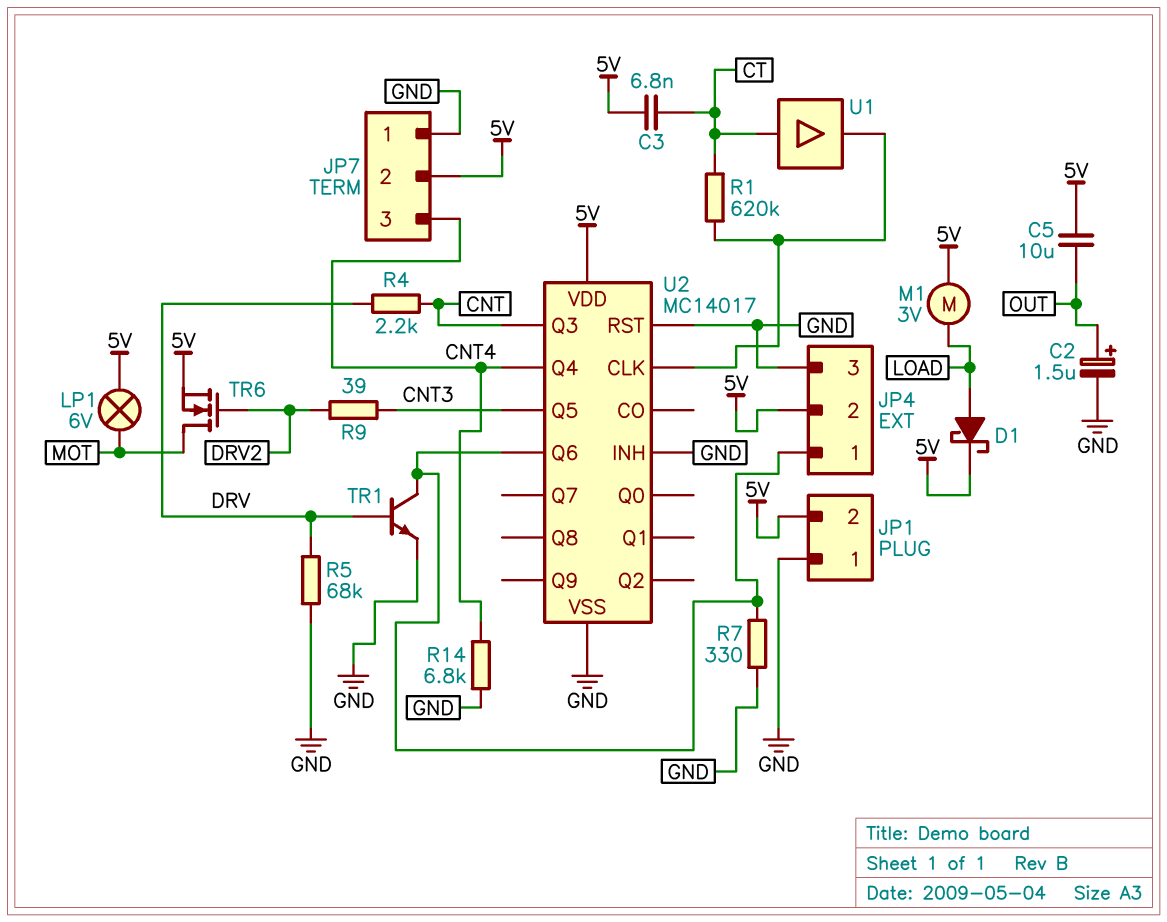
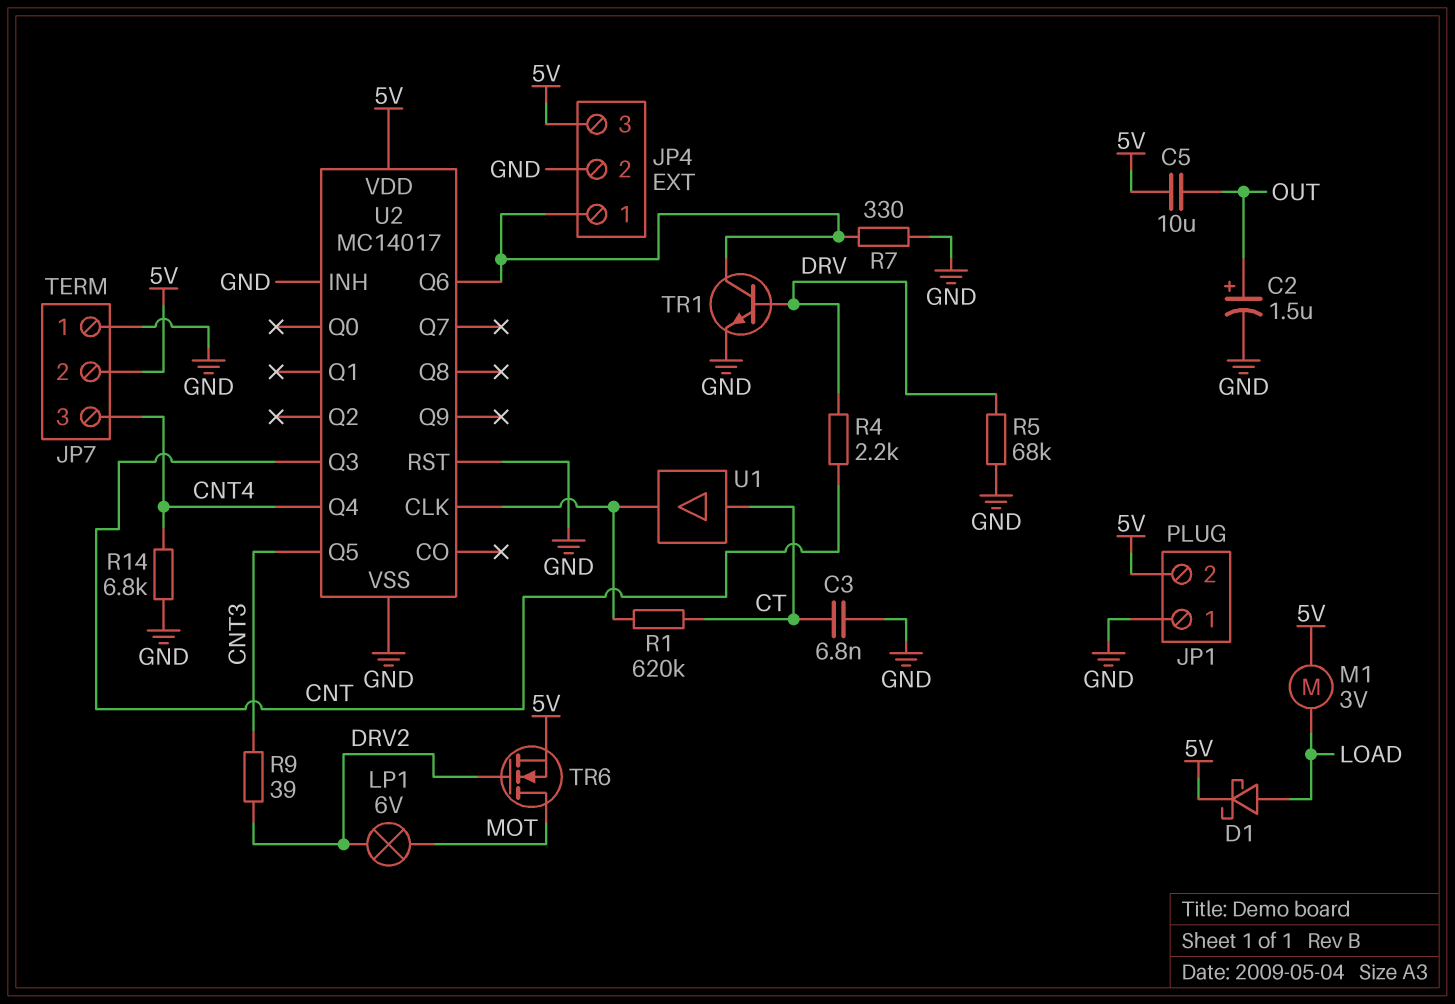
C3: 6.8nF (5V, CT) -> 6.8nF (CT, GND)
JP4 pin 2: 5V -> GND
JP4 pin 3: GND -> 5V
LP1: lamp 6V (5V, MOT) -> lamp 6V (DRV2, MOT)

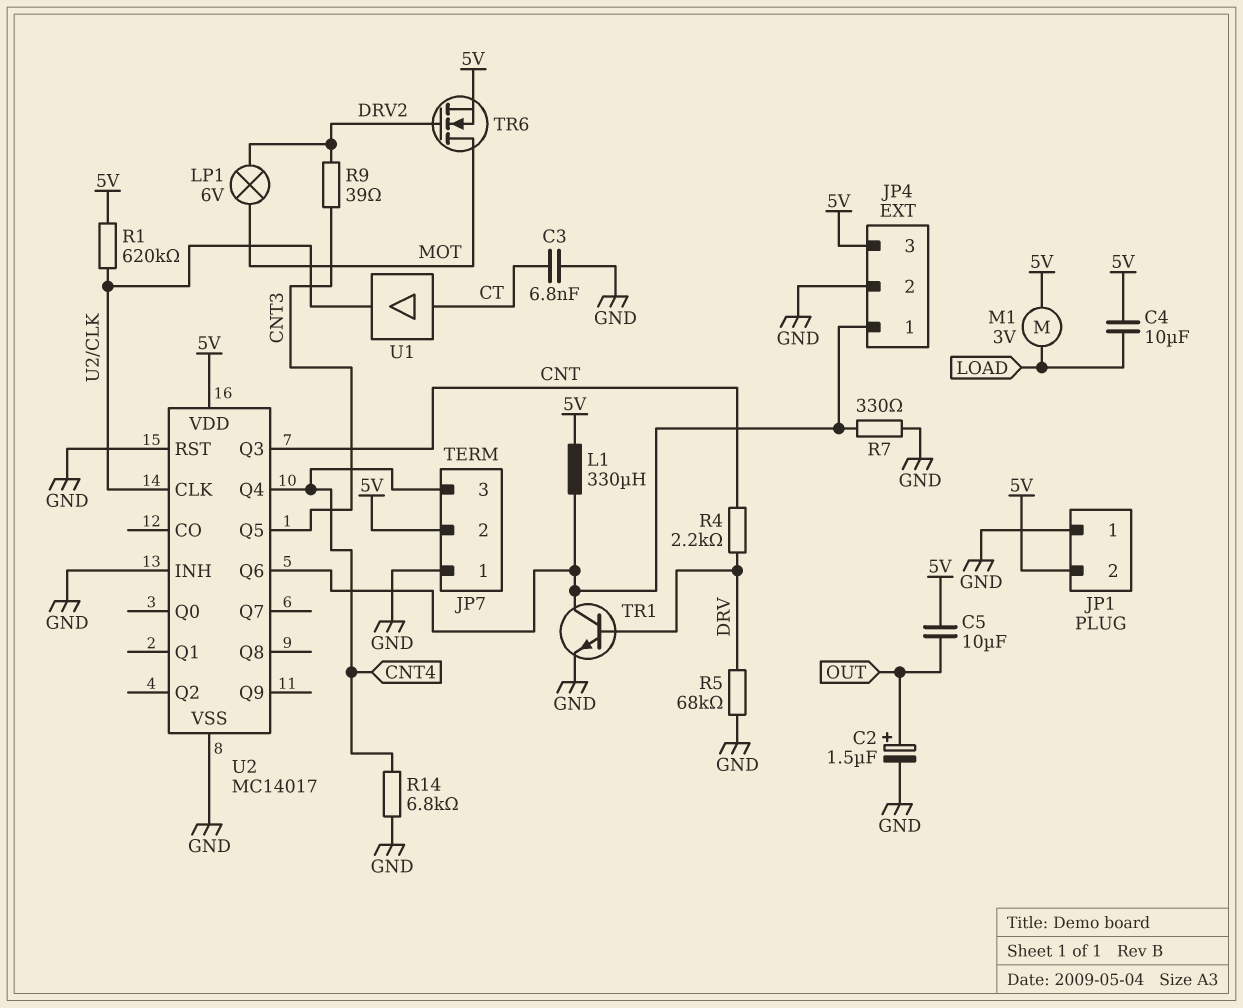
C4: none -> 10uF (5V, LOAD)
D1: schottky (A LOAD, K 5V) -> none
L1: none -> 330uH (5V, JP4/1)
R1: 620k (CT, U2/CLK) -> 620k (5V, U2/CLK)

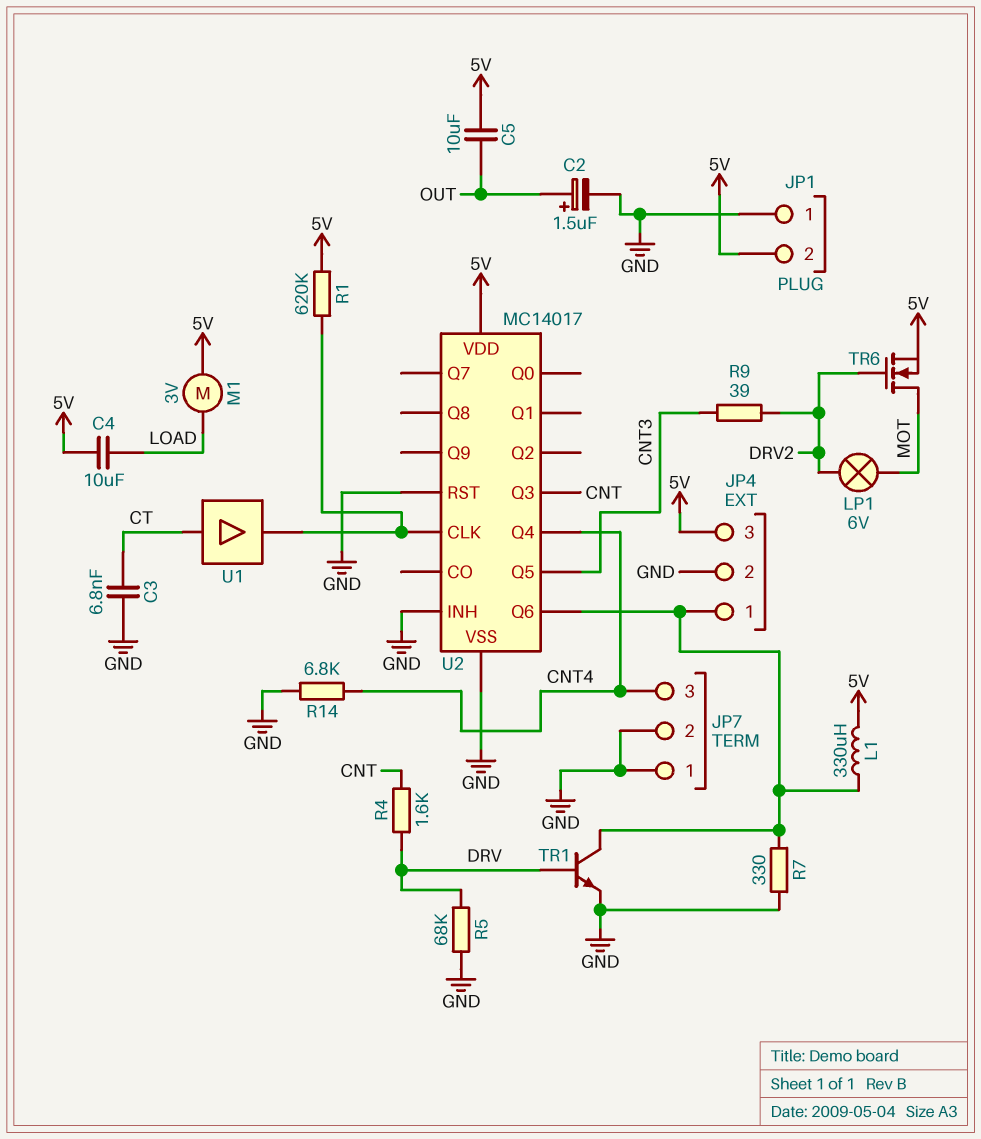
JP7 pin 2: 5V -> GND
R4: 2.2k (CNT, DRV) -> 1.6k (CNT, DRV)

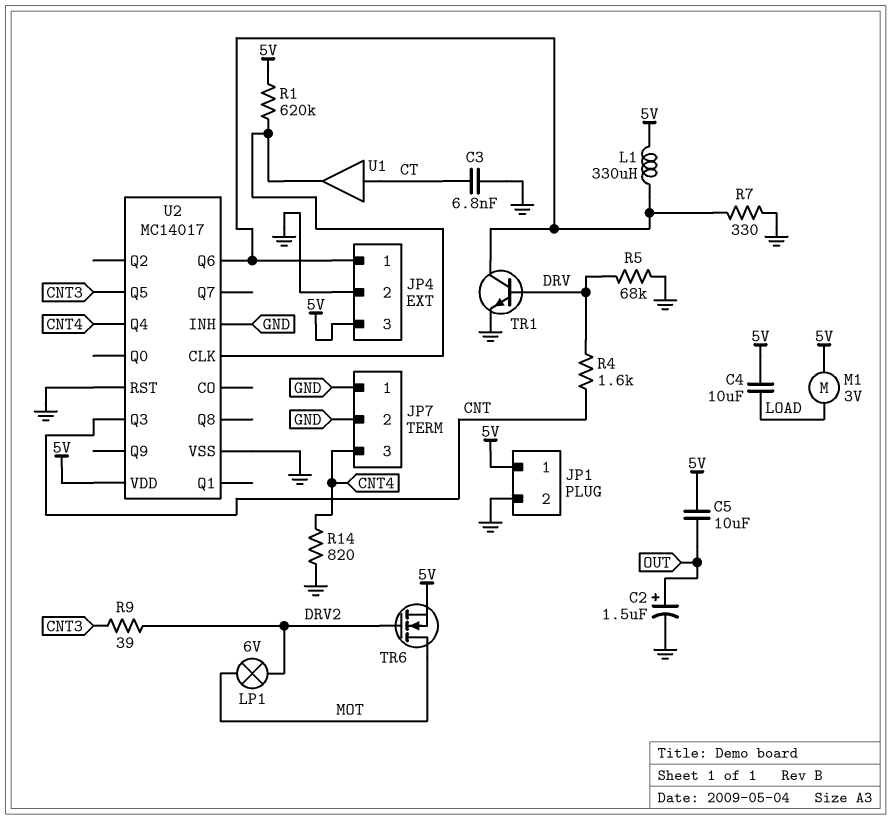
JP1 pin 1: GND -> 5V
JP1 pin 2: 5V -> GND
R14: 6.8k (CNT4, GND) -> 820 (CNT4, GND)

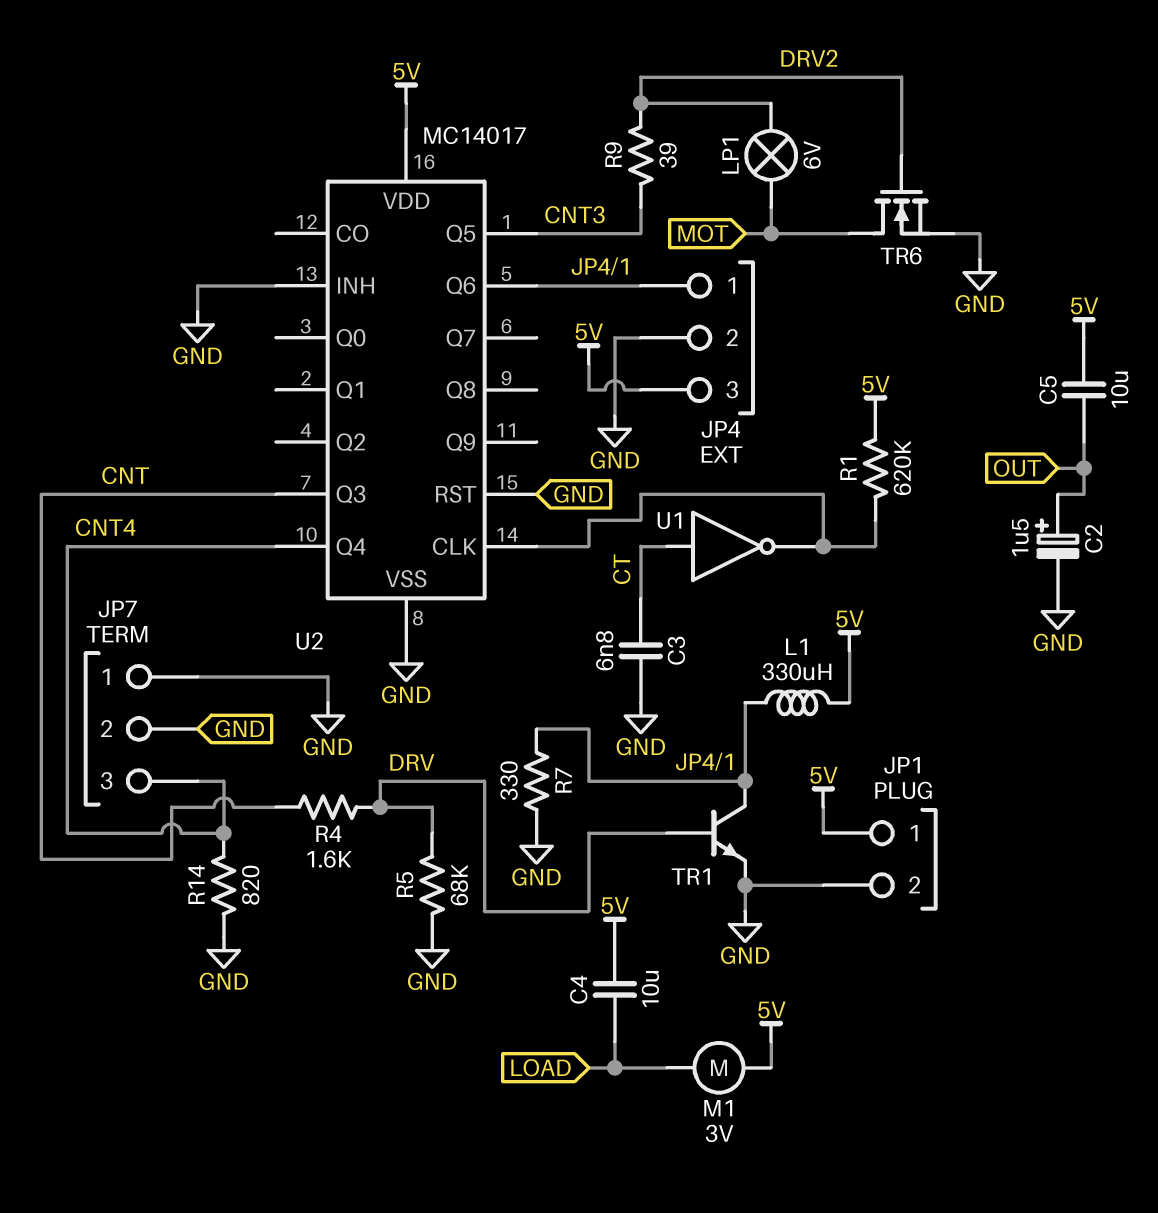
TR6: NMOS (G DRV2, D MOT, S 5V) -> NMOS (G DRV2, D MOT, S GND)
U1: buffer (in CT, out U2/CLK) -> NOT (in CT, out U2/CLK)

